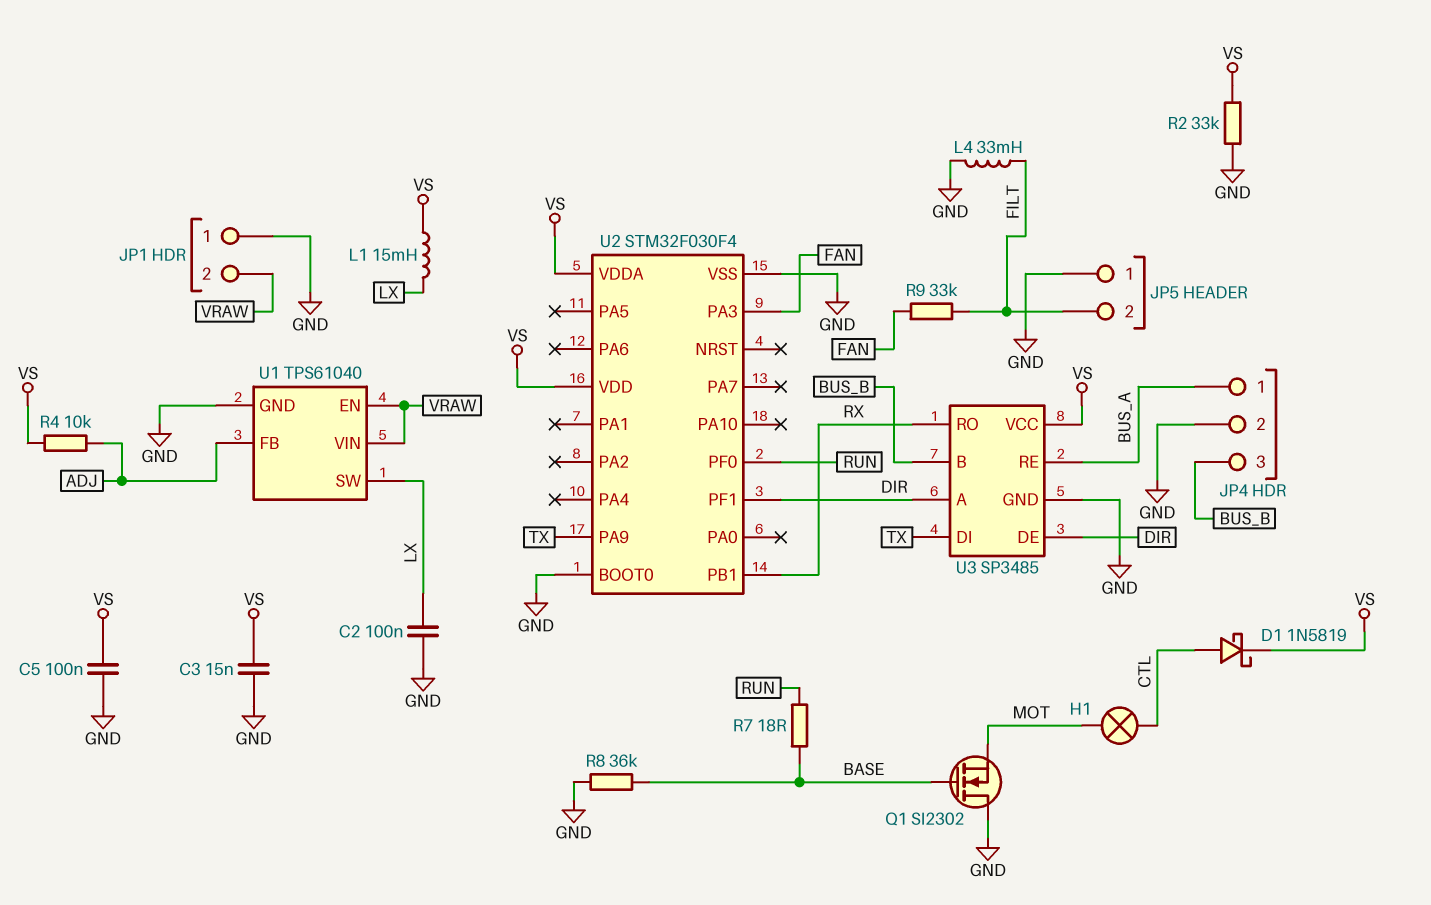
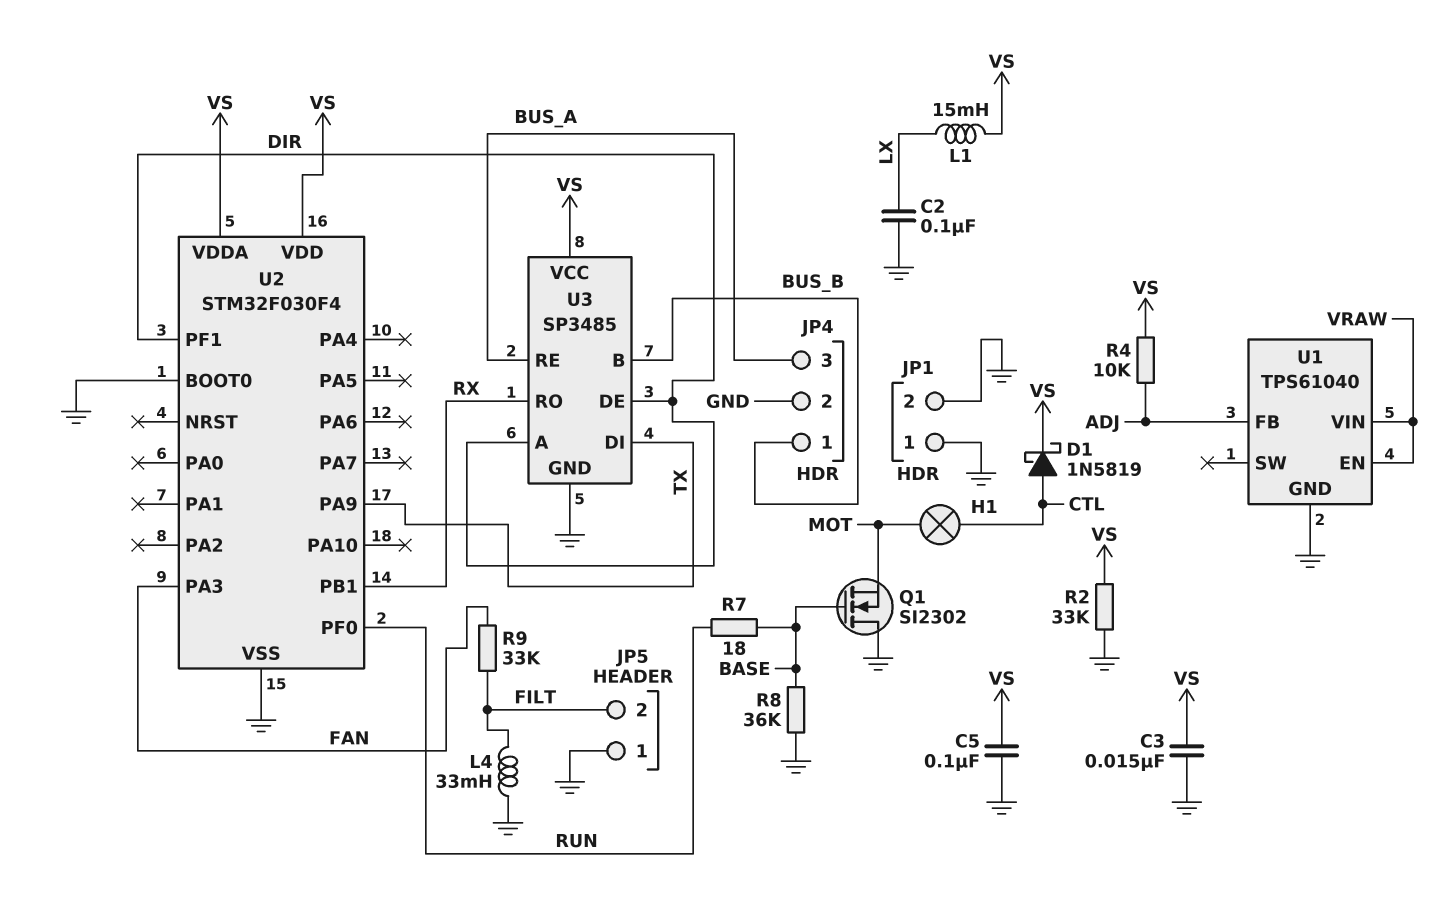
JP1 pin 2: VRAW -> GND
JP4 pin 1: BUS_A -> BUS_B
JP4 pin 3: BUS_B -> BUS_A
U1 pin SW: LX -> none

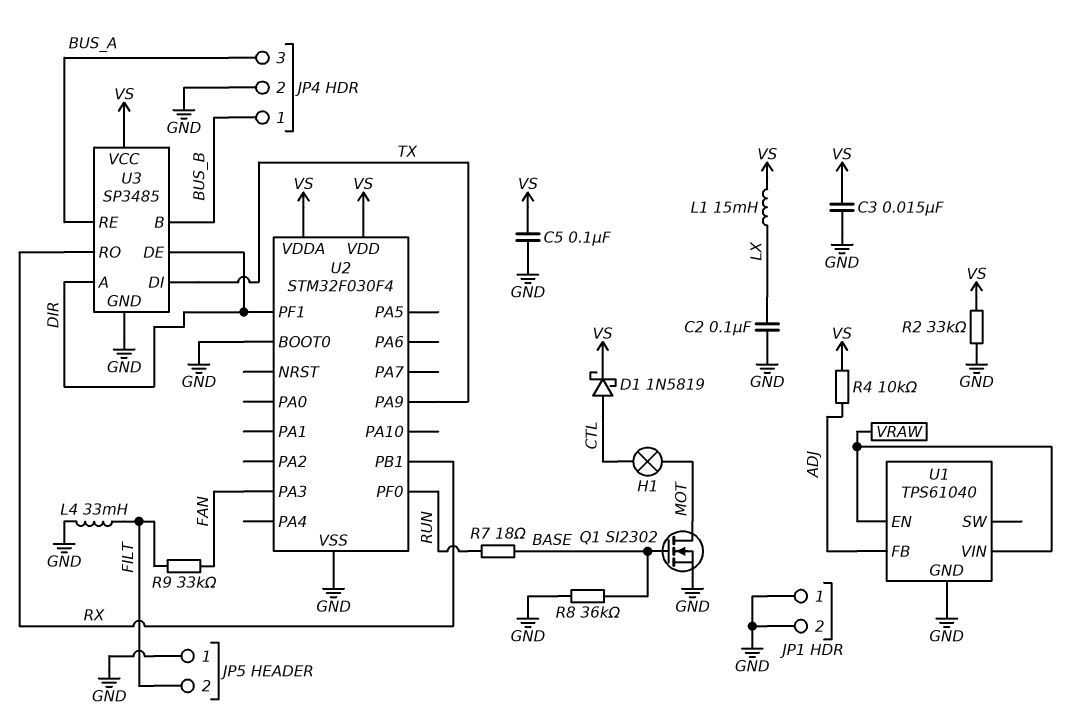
Q1: NMOS SI2302 (G BASE, D GND, S MOT) -> NMOS SI2302 (G BASE, D MOT, S GND)

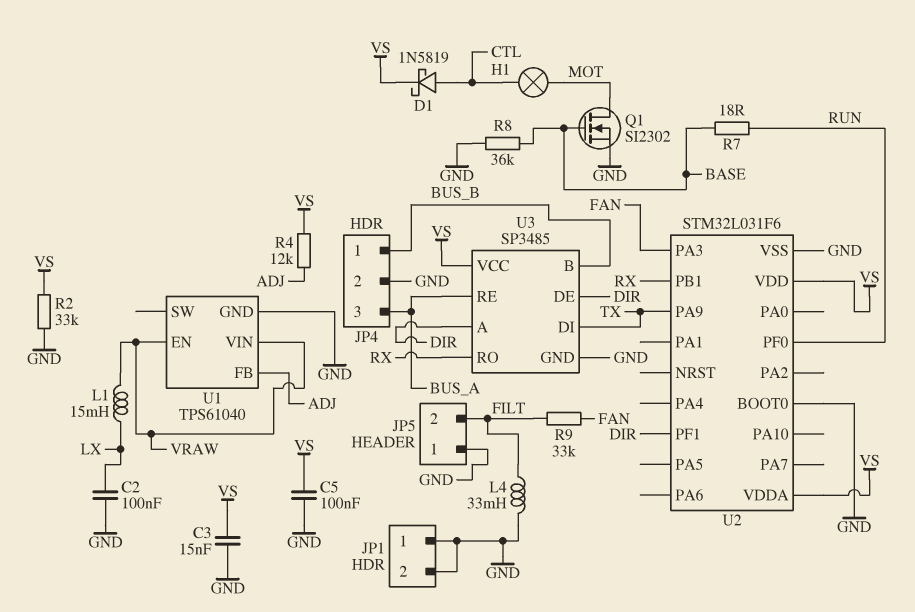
L1: 15mH (LX, VS) -> 15mH (LX, VRAW)
R4: 10k (ADJ, VS) -> 12k (ADJ, VS)
U2: STM32F030F4 -> STM32L031F6

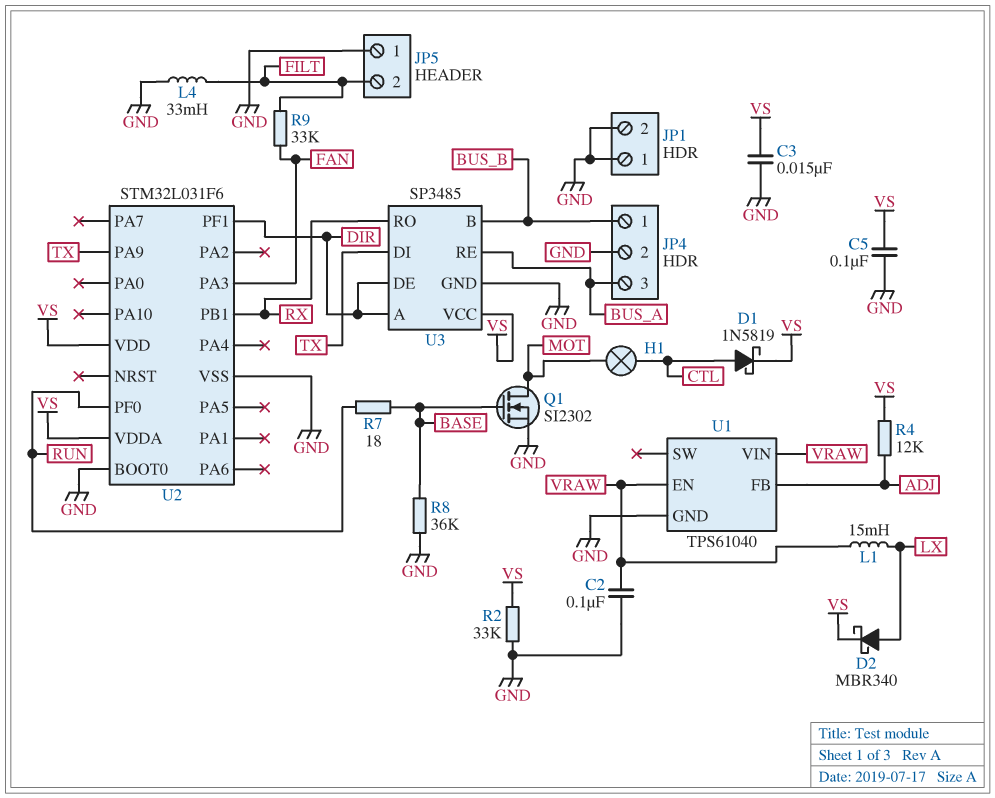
C2: 100nF (GND, LX) -> 100nF (GND, VRAW)
D2: none -> schottky MBR340 (A LX, K VS)

